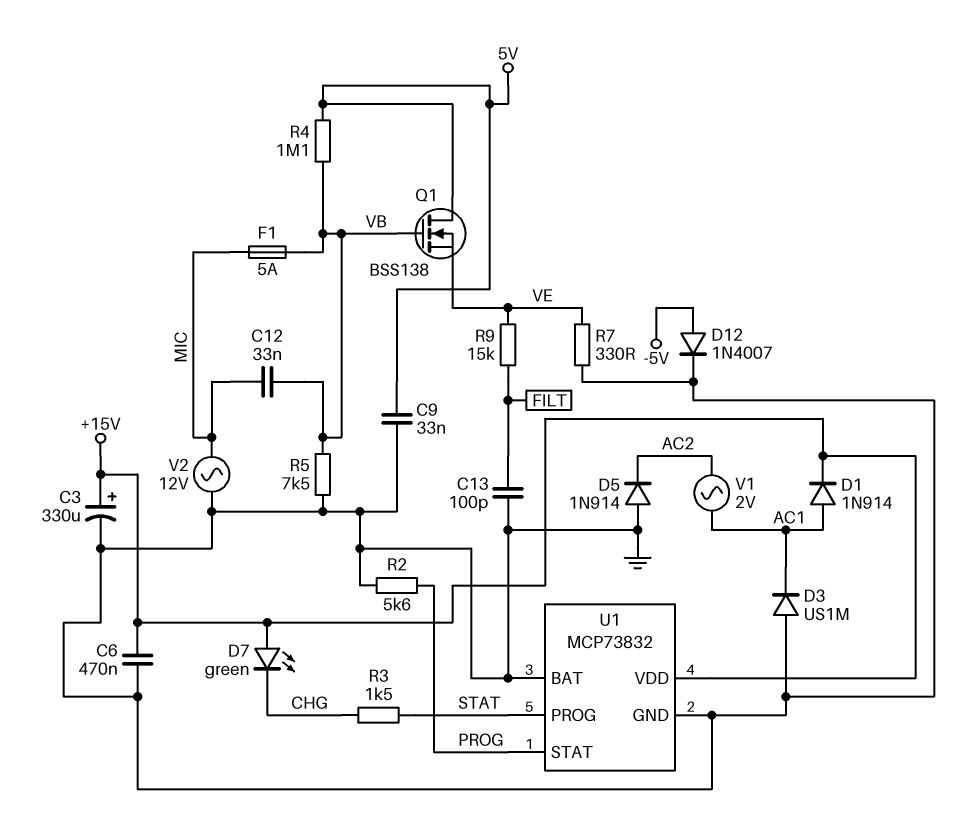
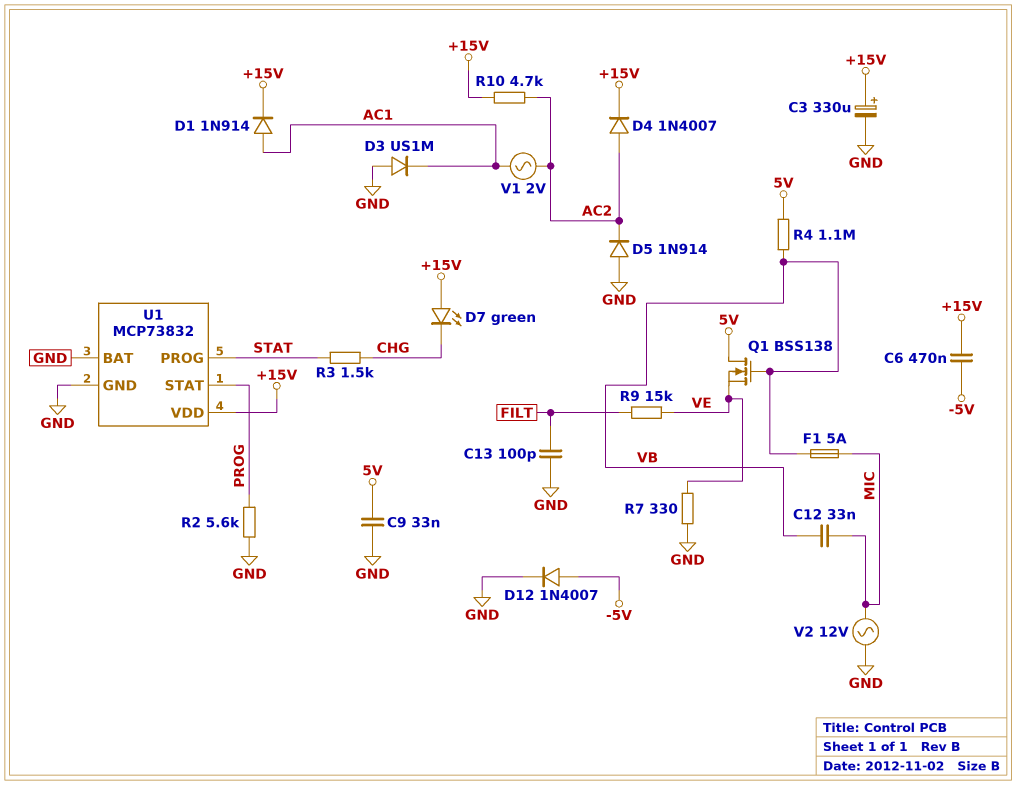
C6: 470nF (+15V, GND) -> 470nF (+15V, -5V)
D4: none -> diode 1N4007 (A AC2, K +15V)
R5: 7.5k (GND, VB) -> none
R10: none -> 4.7k (+15V, AC2)

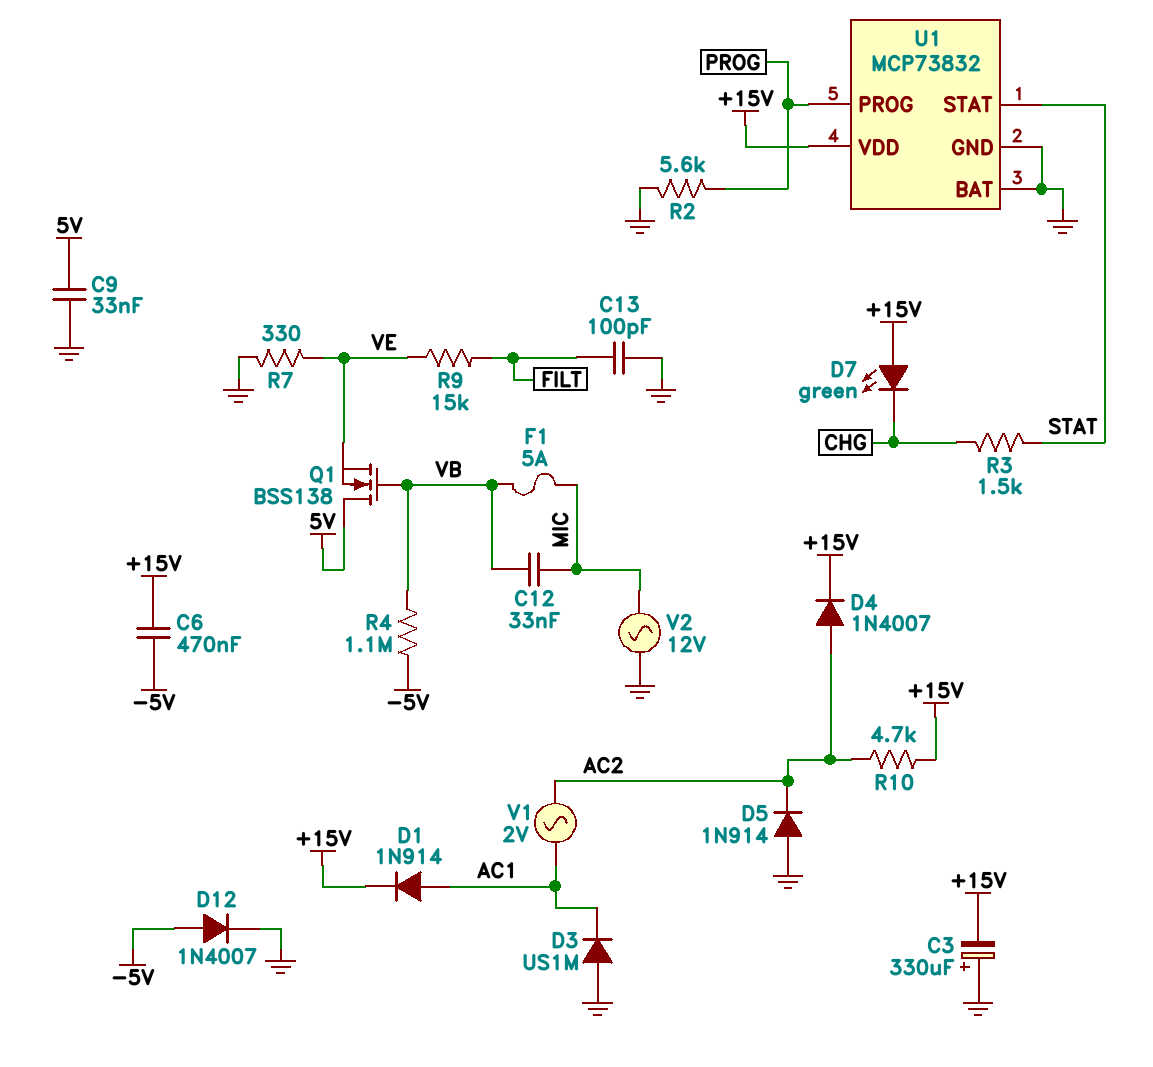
C3: 330uF (plus +15V, minus GND) -> 330uF (plus GND, minus +15V)
R4: 1.1M (5V, VB) -> 1.1M (-5V, VB)
U1 pin PROG: STAT -> PROG
U1 pin STAT: PROG -> STAT

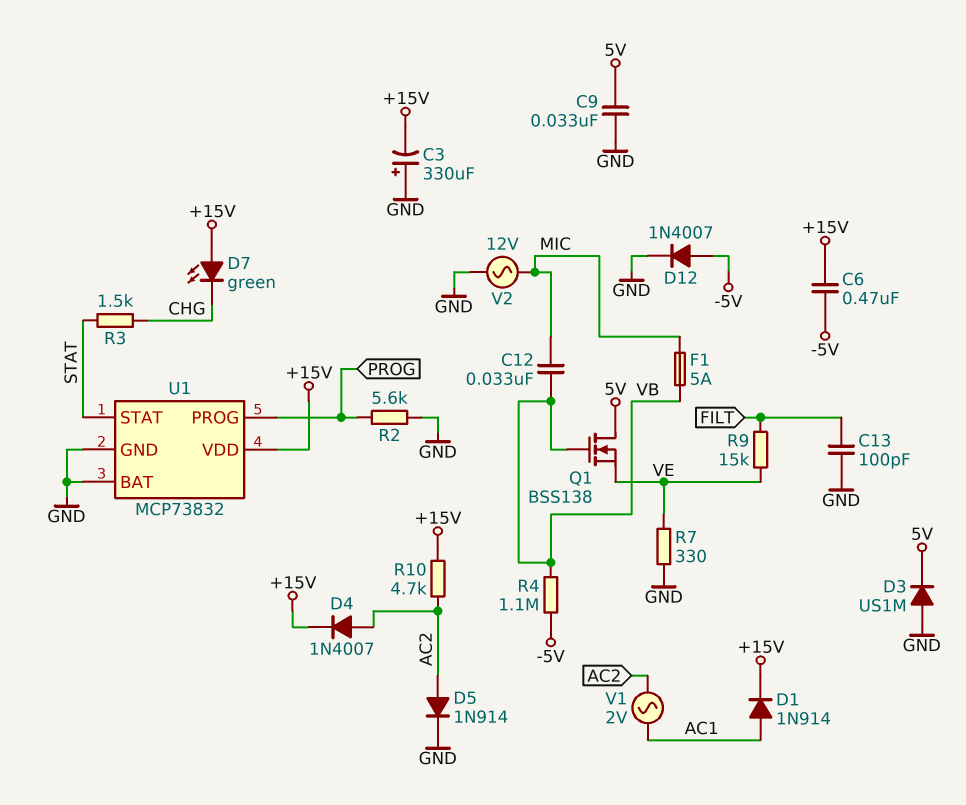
D3: diode US1M (A GND, K AC1) -> diode US1M (A GND, K 5V)
D5: diode 1N914 (A GND, K AC2) -> diode 1N914 (A AC2, K GND)

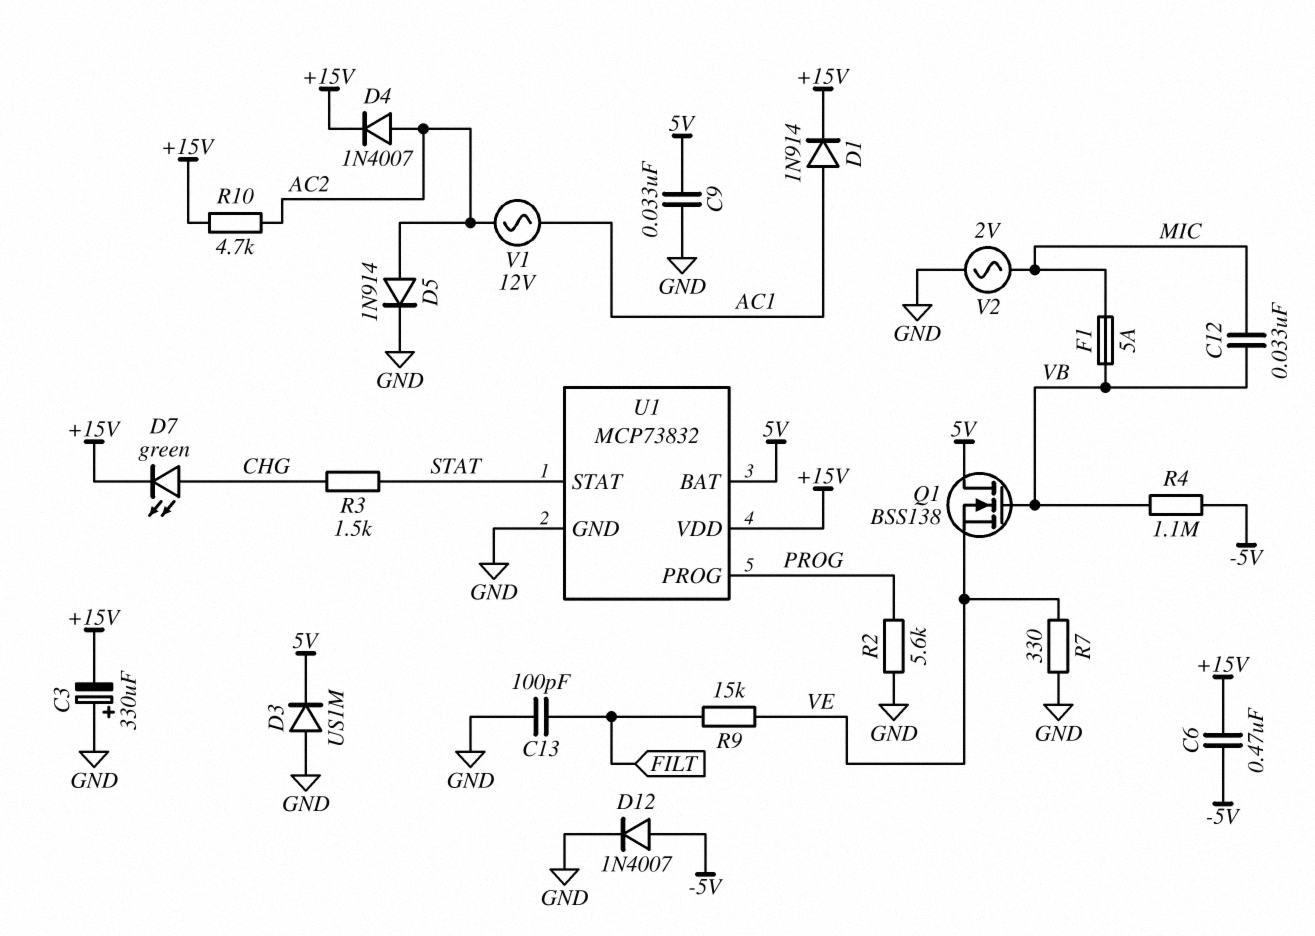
D7: LED green (A +15V, K CHG) -> LED green (A CHG, K +15V)
U1 pin BAT: GND -> 5V
V1: AC 2V (AC1, AC2) -> AC 12V (AC1, AC2)
V2: AC 12V (GND, MIC) -> AC 2V (GND, MIC)

